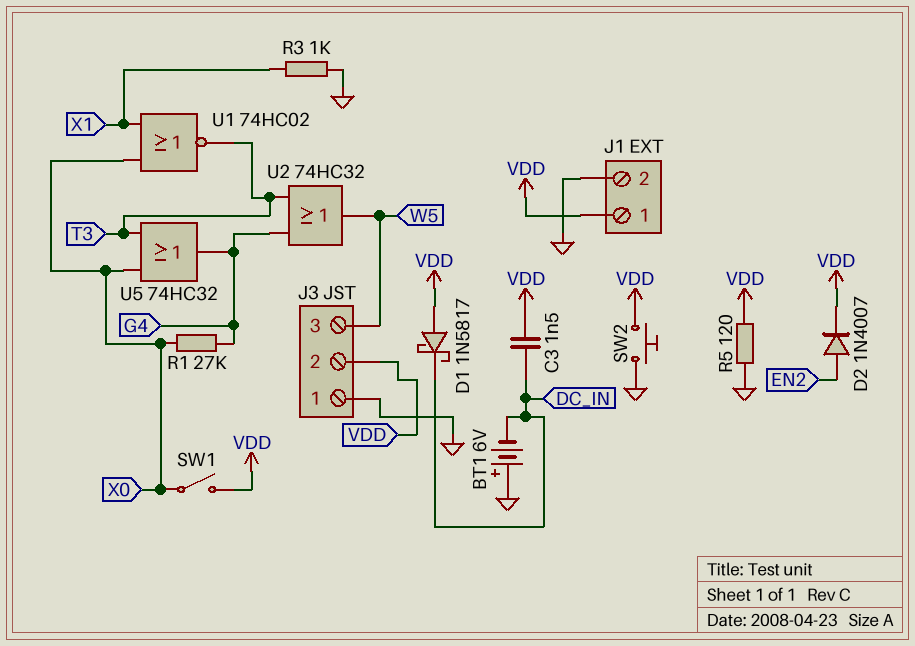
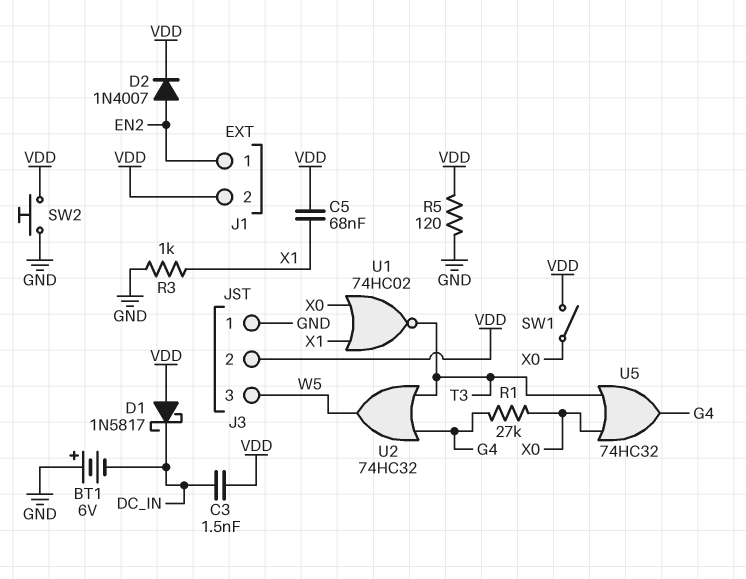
C5: none -> 68nF (VDD, X1)
J1 pin 1: VDD -> EN2
J1 pin 2: GND -> VDD

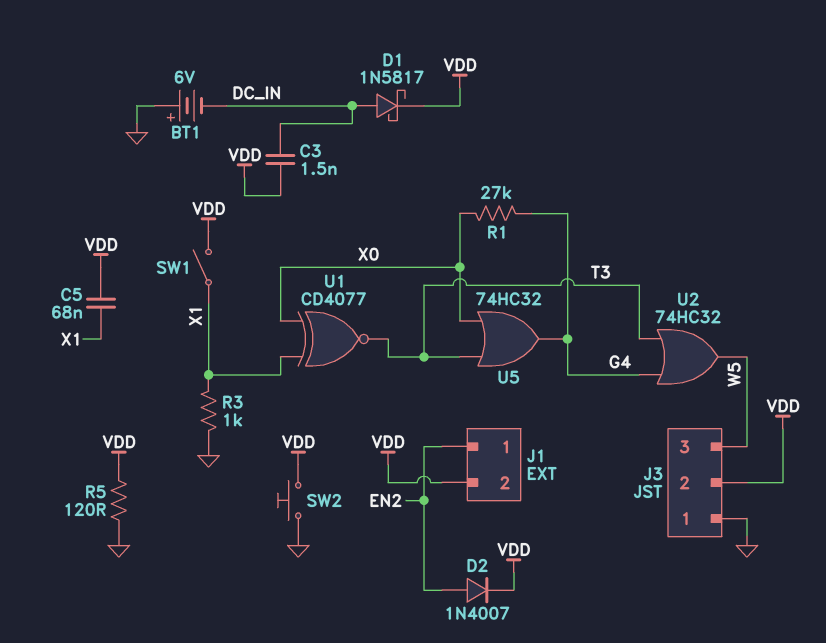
D1: schottky 1N5817 (A VDD, K DC_IN) -> schottky 1N5817 (A DC_IN, K VDD)
SW1: switch (VDD, X0) -> switch (VDD, X1)
U1: NOR 74HC02 (in X0, in X1, out T3) -> XNOR CD4077 (in X0, in X1, out T3)

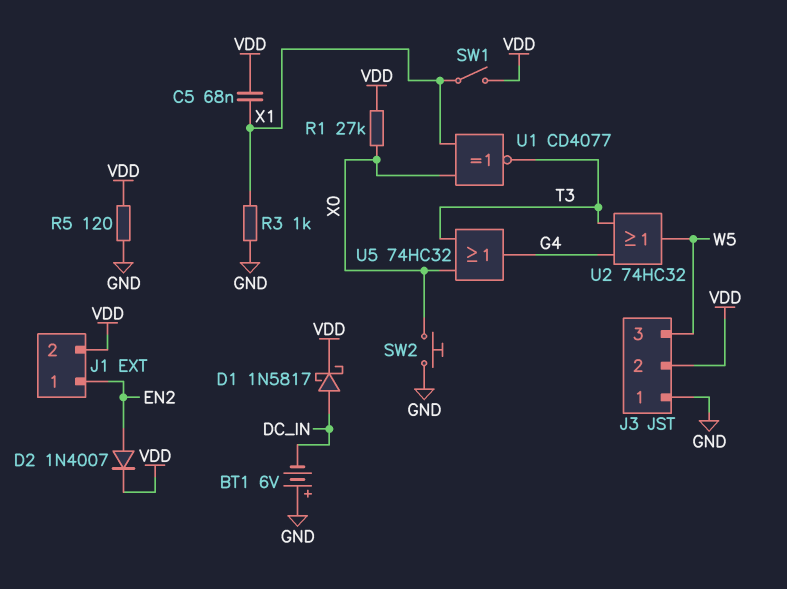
C3: 1.5nF (DC_IN, VDD) -> none
R1: 27k (G4, X0) -> 27k (VDD, X0)
SW2: button (GND, VDD) -> button (GND, X0)

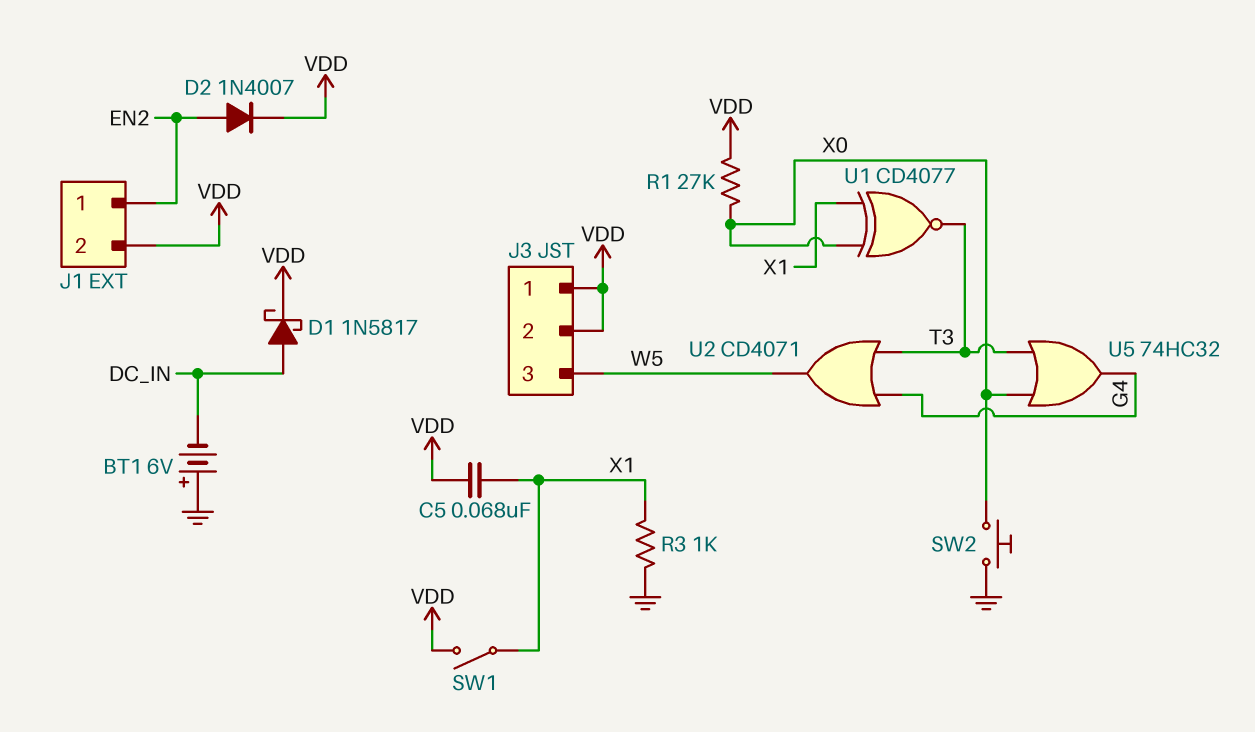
J3 pin 1: GND -> VDD
R5: 120 (GND, VDD) -> none
U2: OR 74HC32 (in G4, in T3, out W5) -> OR CD4071 (in G4, in T3, out W5)

